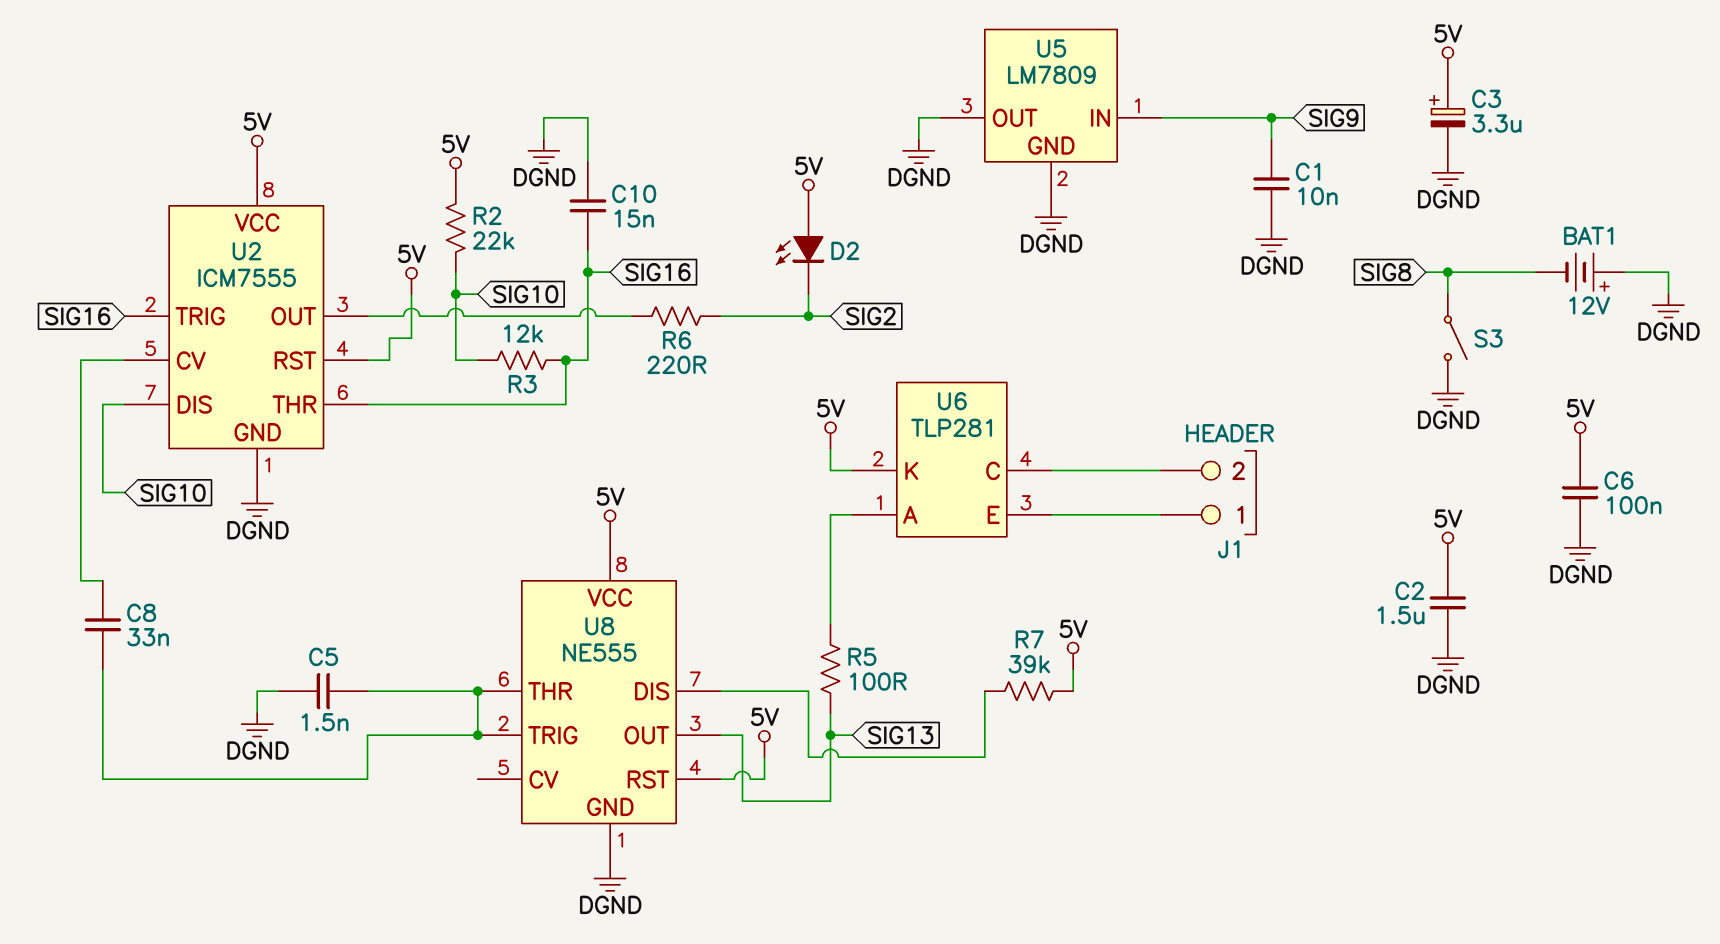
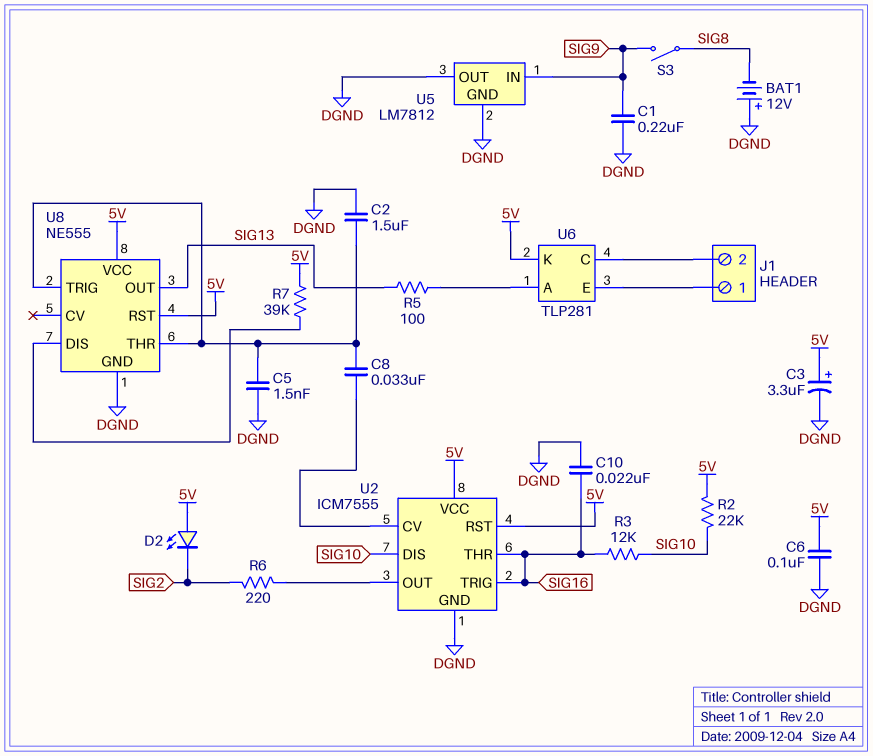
C1: 10nF (DGND, SIG9) -> 220nF (DGND, SIG9)
C2: 1.5uF (5V, DGND) -> 1.5uF (DGND, U8/THR)
C10: 15nF (DGND, SIG16) -> 22nF (DGND, SIG16)
S3: switch (DGND, SIG8) -> switch (SIG8, SIG9)
U5: LM7809 -> LM7812

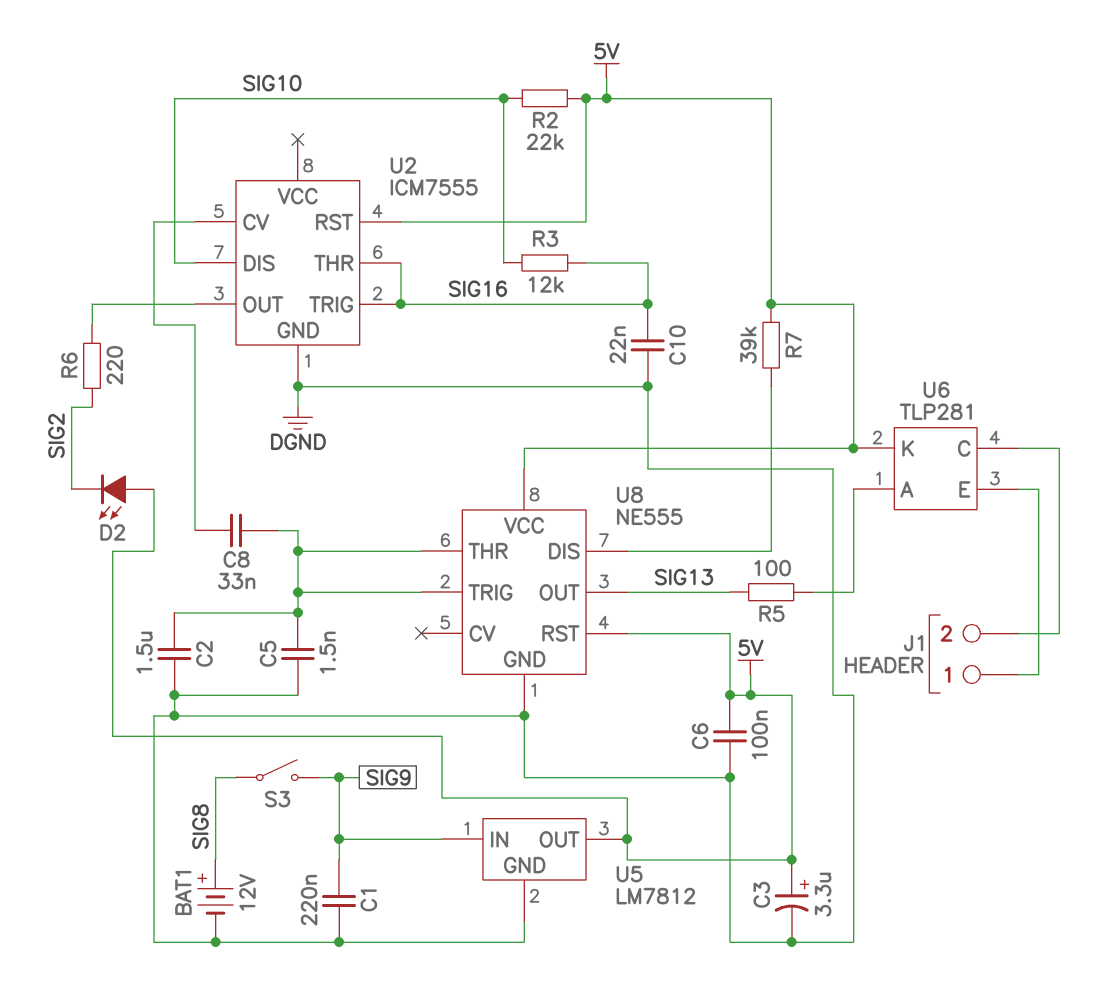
BAT1: 12V (plus DGND, minus SIG8) -> 12V (plus SIG8, minus DGND)
U2 pin VCC: 5V -> none
U5 pin OUT: DGND -> 5V

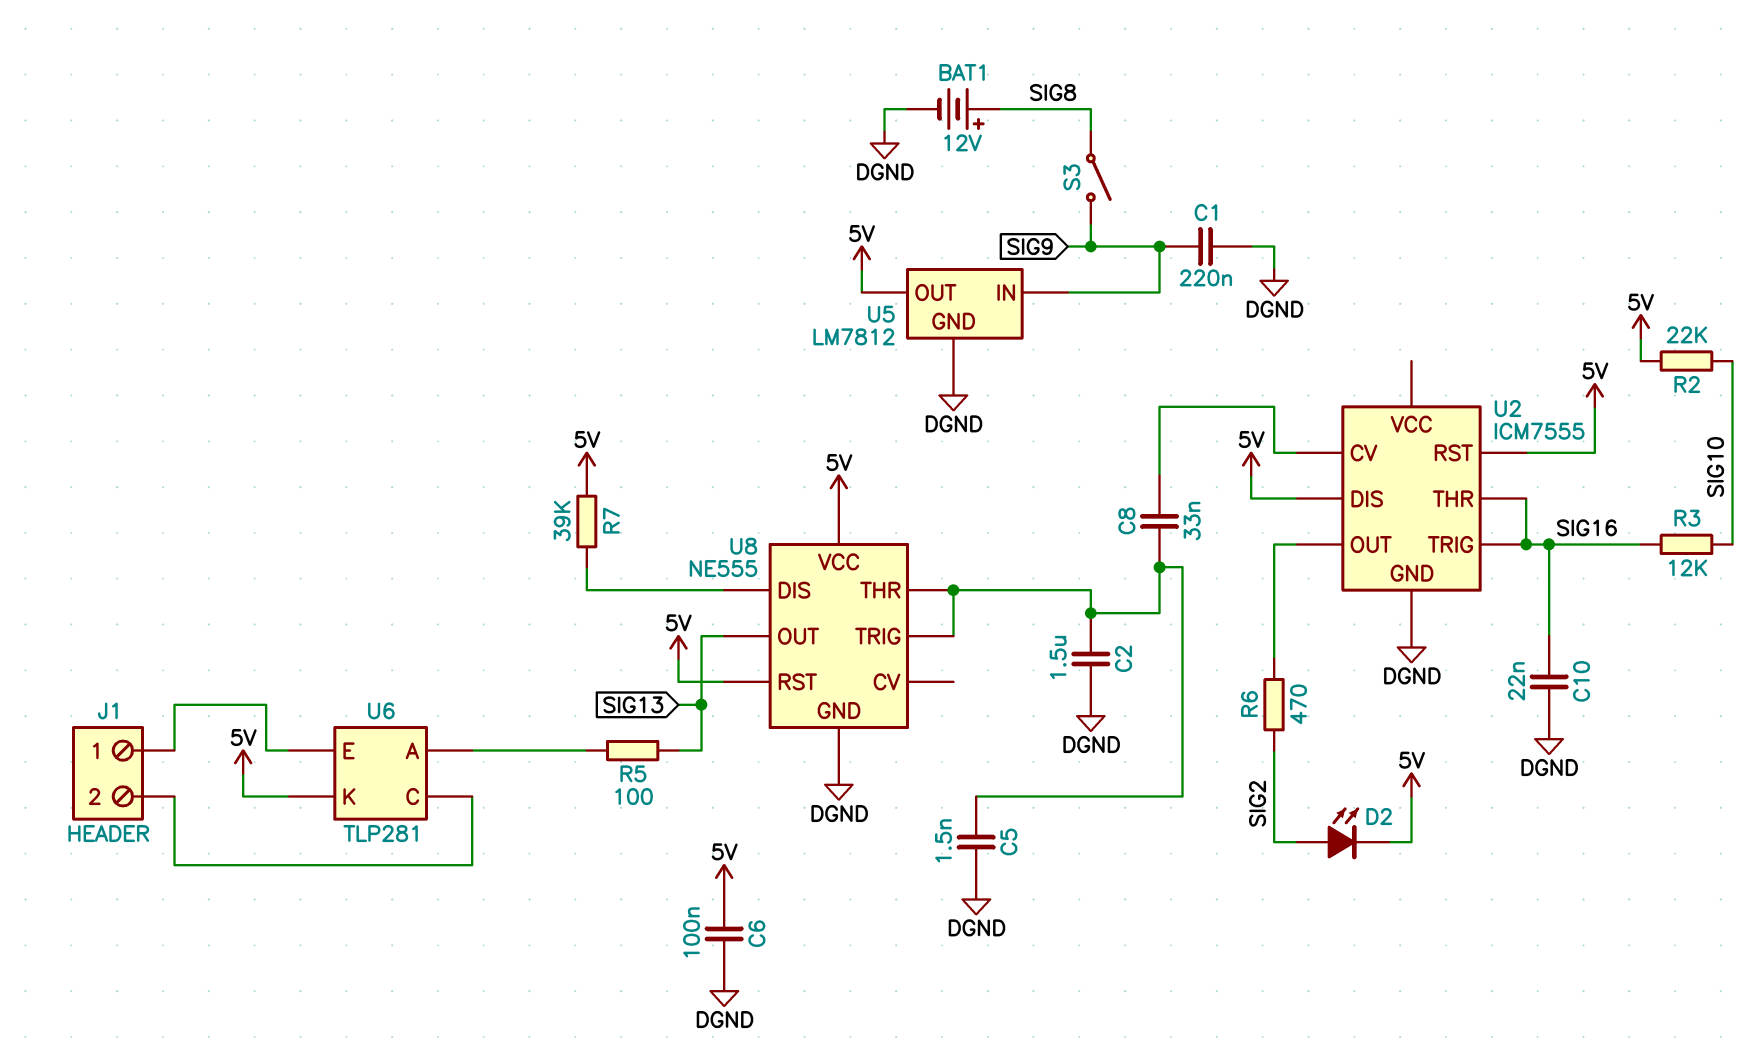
C3: 3.3uF (plus 5V, minus DGND) -> none
D2: LED (A 5V, K SIG2) -> LED (A SIG2, K 5V)
R6: 220 (SIG2, U2/OUT) -> 470 (SIG2, U2/OUT)
U2 pin DIS: SIG10 -> 5V

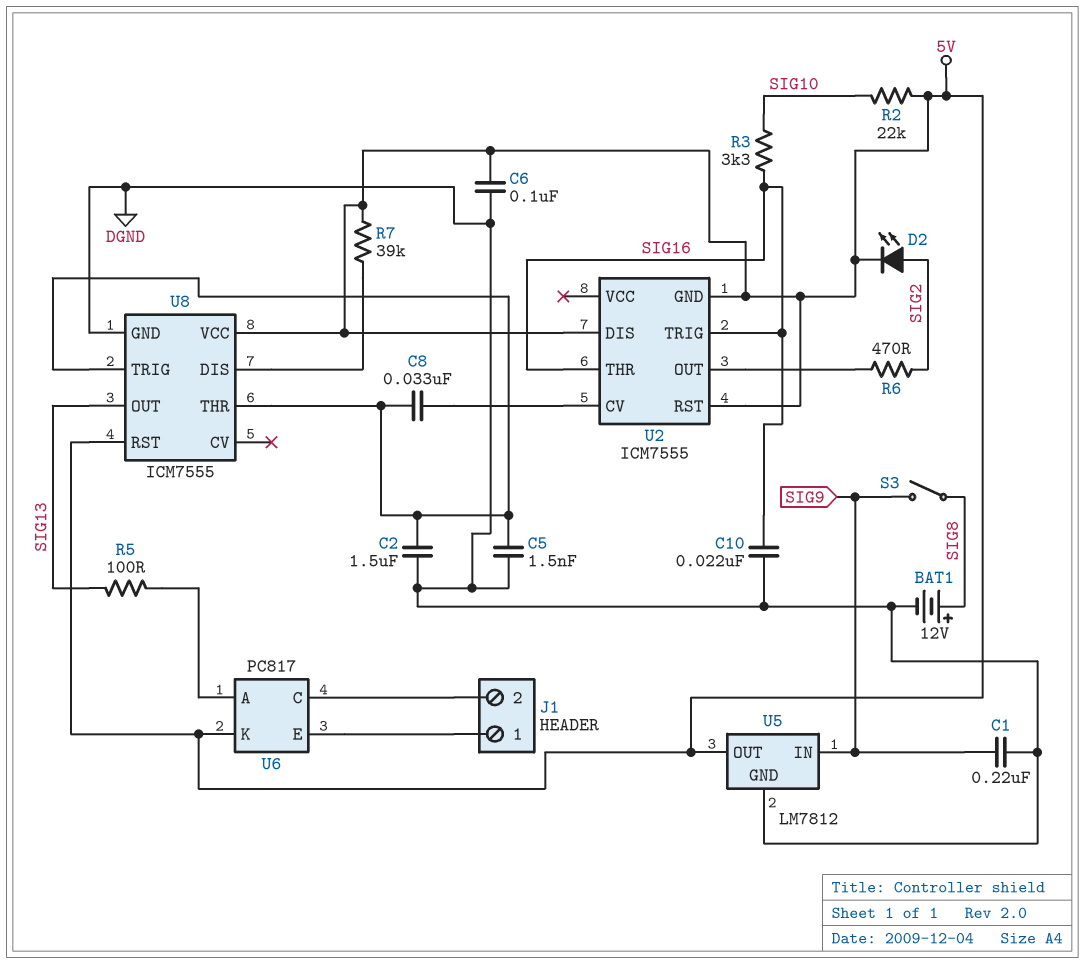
R3: 12k (SIG10, SIG16) -> 3.3k (SIG10, SIG16)
U2 pin GND: DGND -> 5V
U6: TLP281 -> PC817
U8: NE555 -> ICM7555

